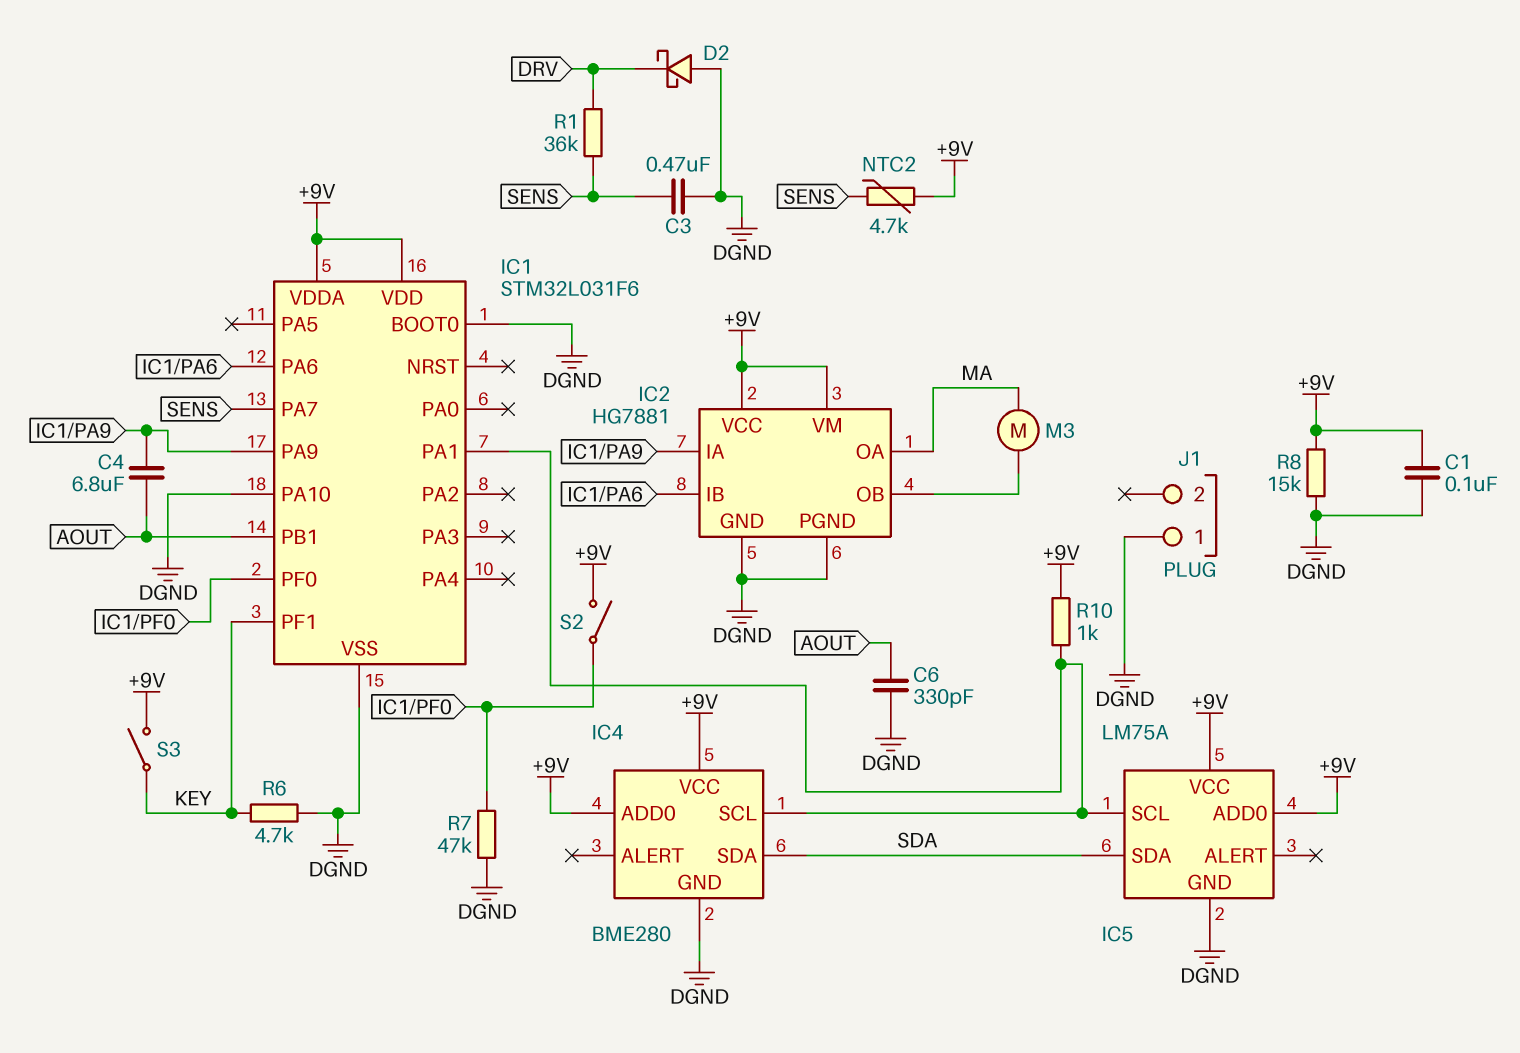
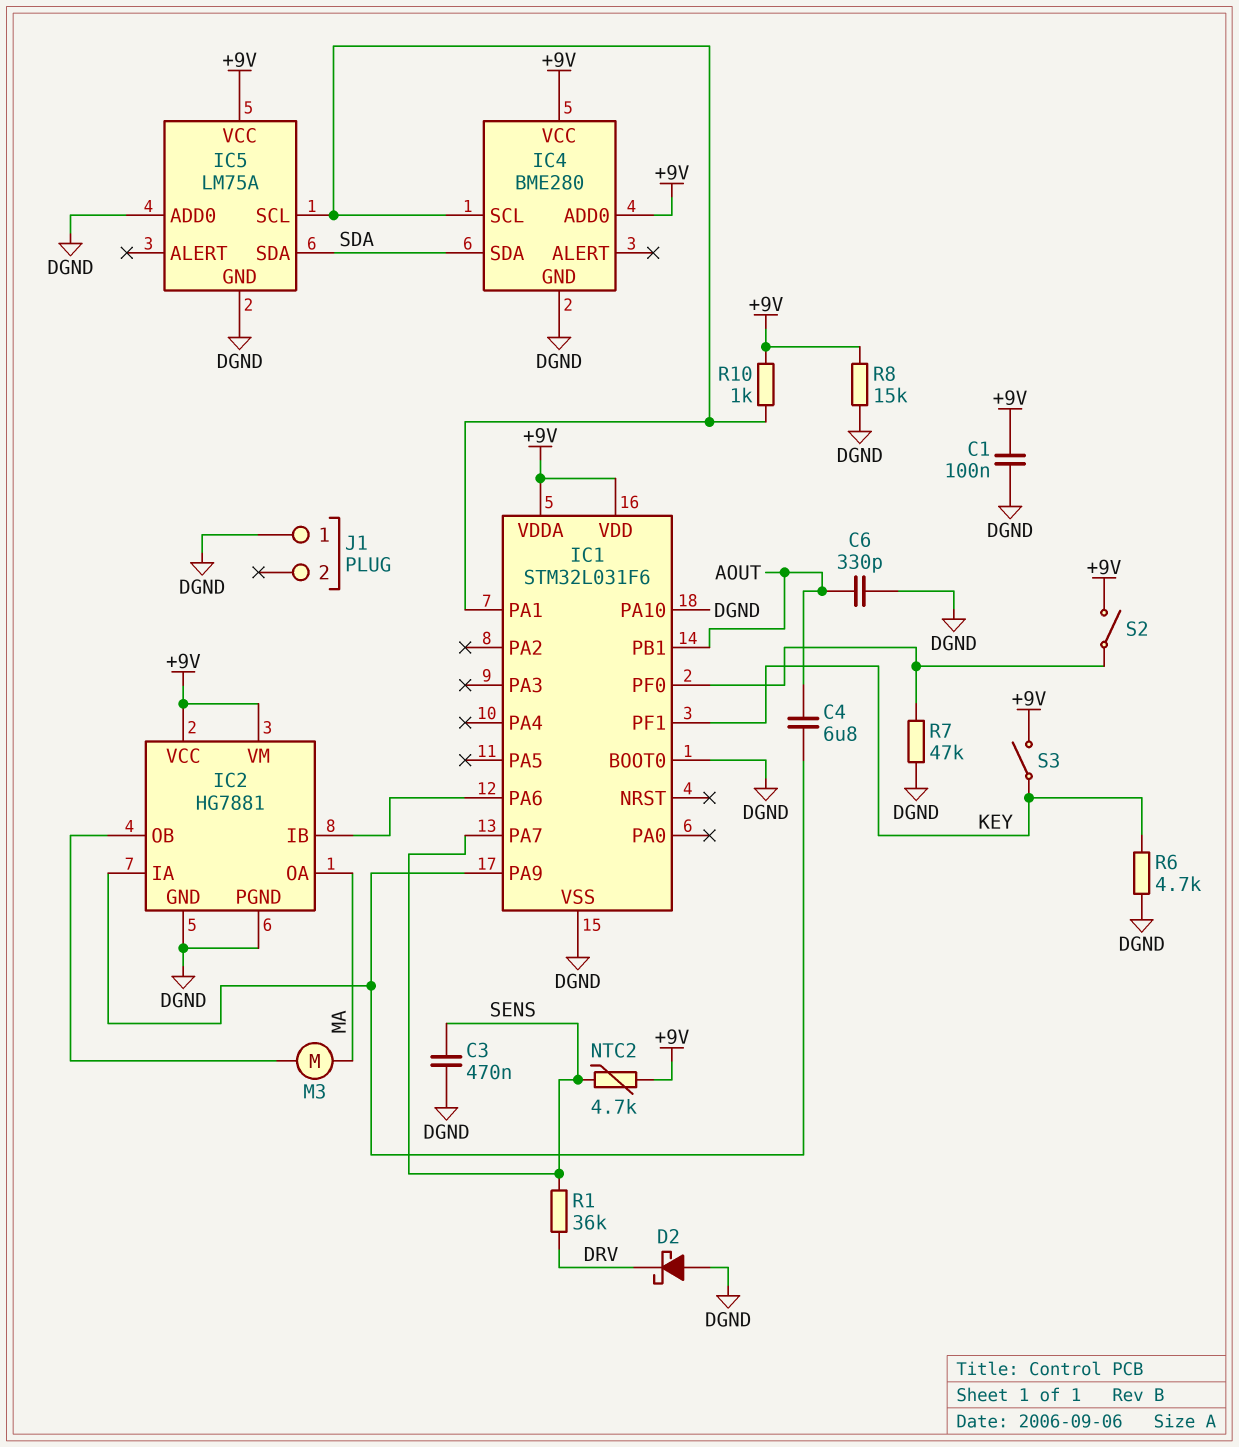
IC5 pin ADD0: +9V -> DGND

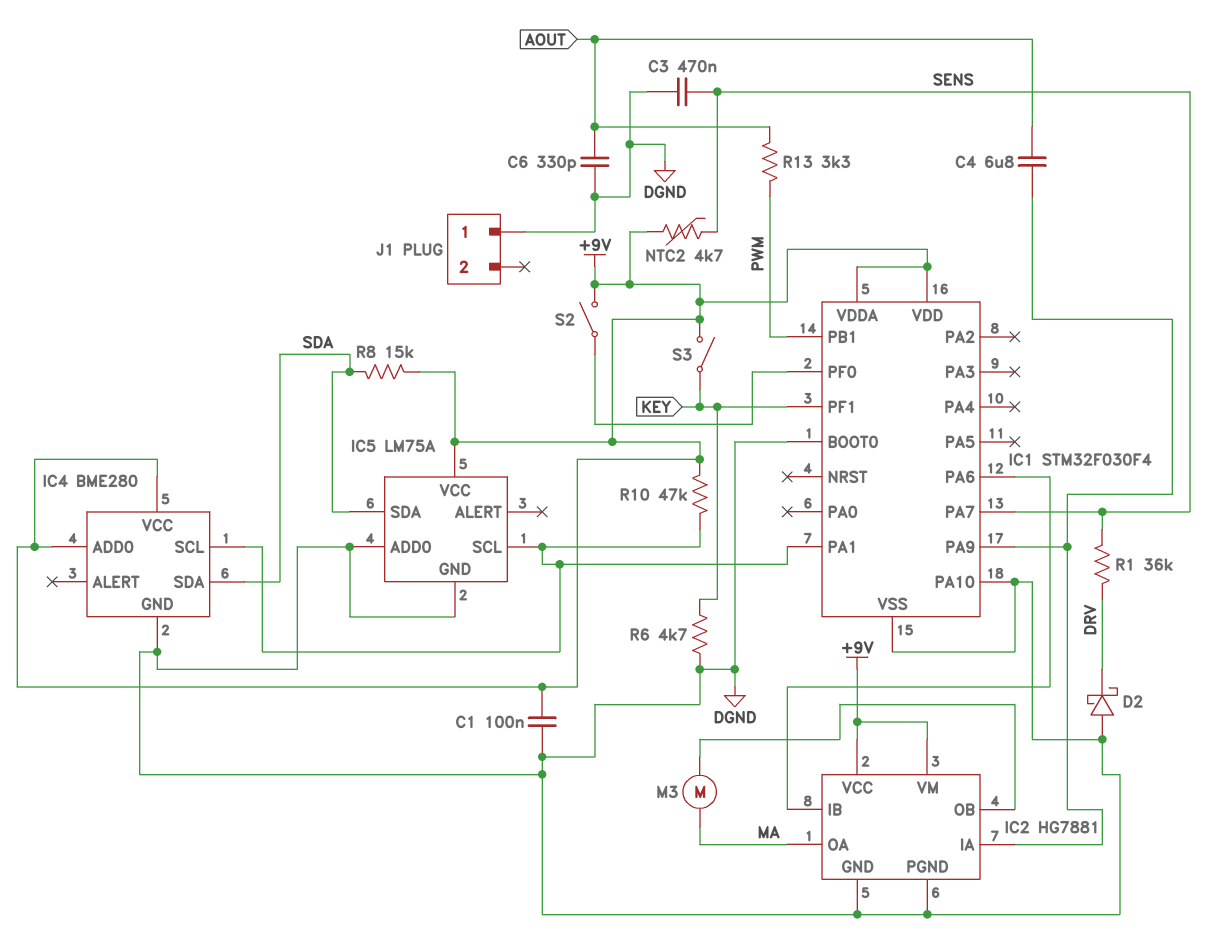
IC1: STM32L031F6 -> STM32F030F4
IC1 pin PB1: AOUT -> PWM
R7: 47k (DGND, IC1/PF0) -> none
R8: 15k (+9V, DGND) -> 15k (+9V, SDA)
R10: 1k (+9V, IC1/PA1) -> 47k (+9V, IC1/PA1)
R13: none -> 3.3k (AOUT, PWM)

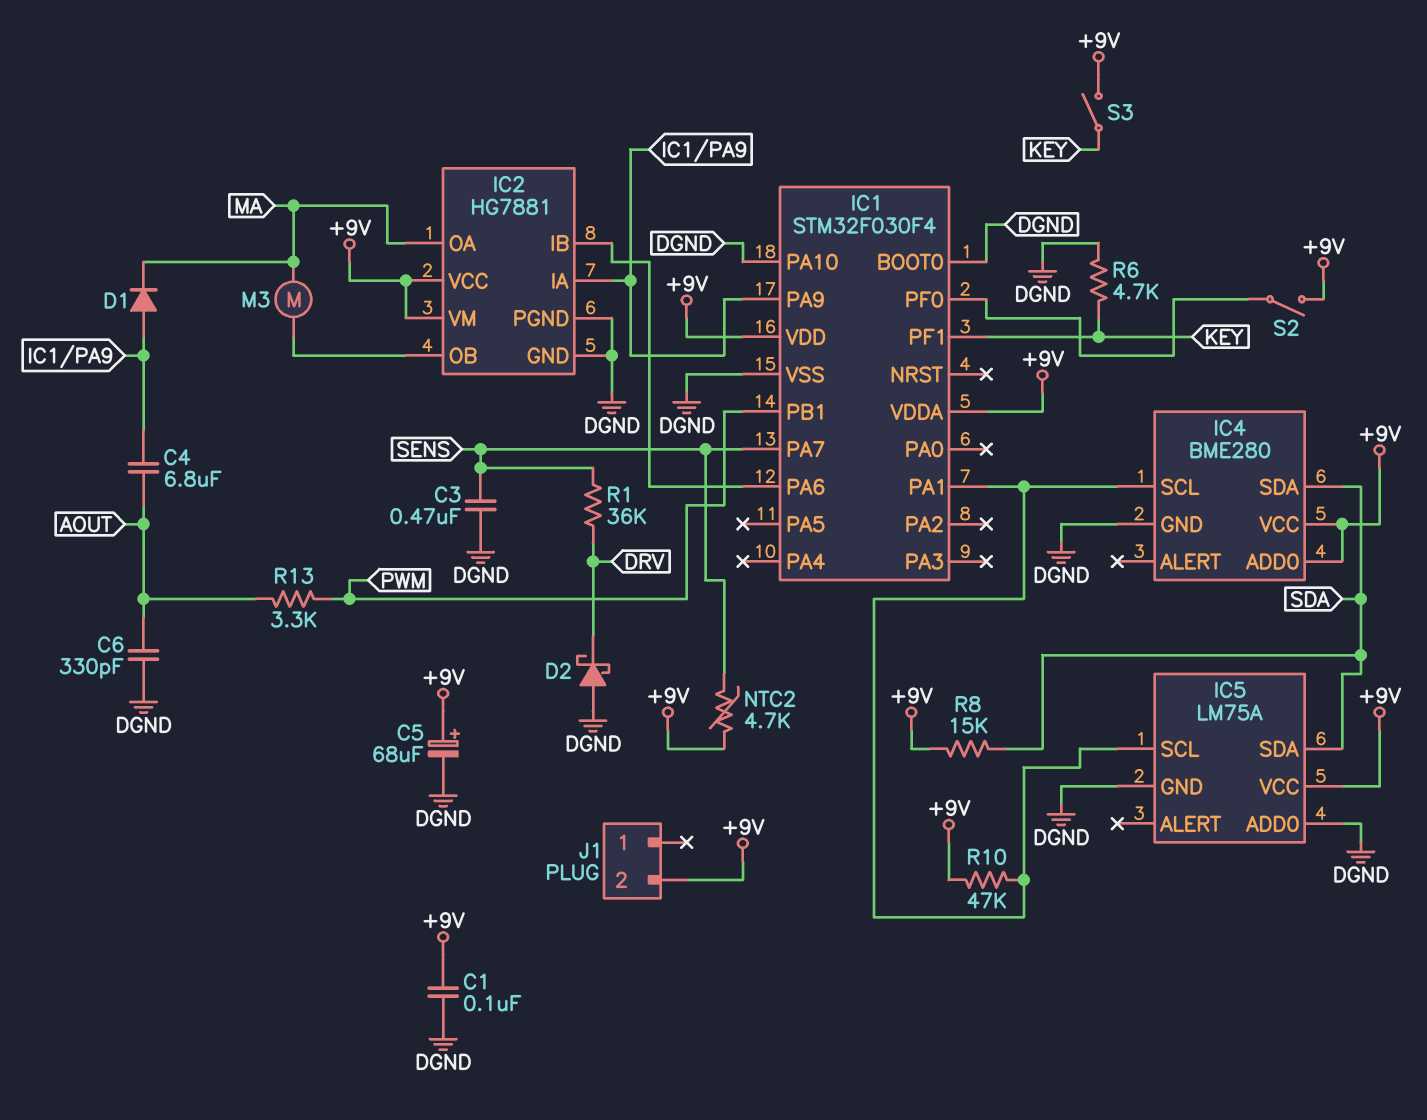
C5: none -> 68uF (plus +9V, minus DGND)
D1: none -> diode (A IC1/PA9, K MA)
J1 pin 1: DGND -> none
J1 pin 2: none -> +9V

